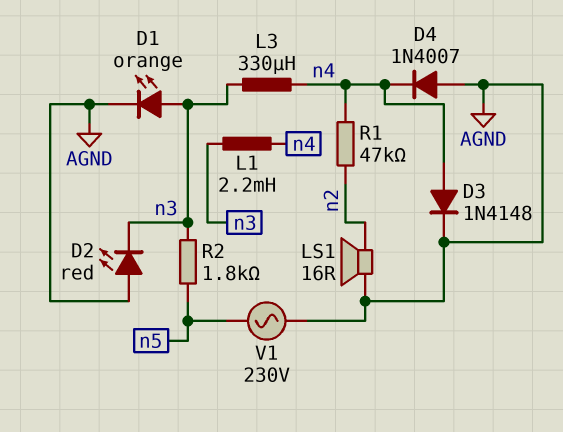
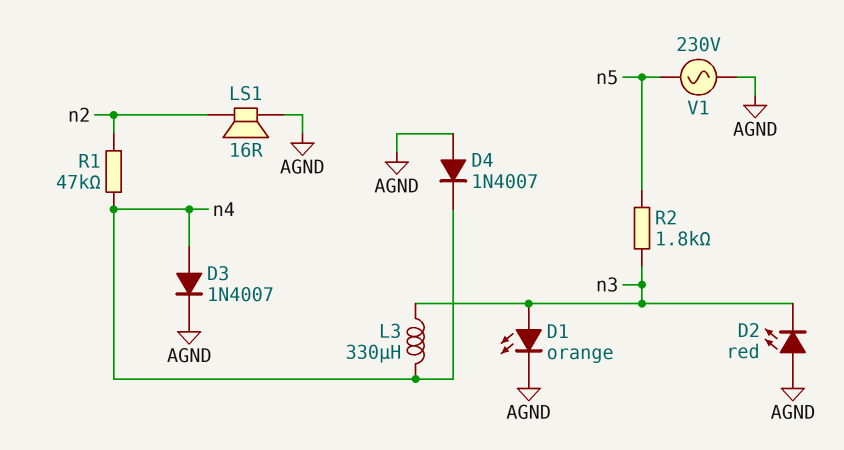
D3: diode 1N4148 (A n4, K AGND) -> diode 1N4007 (A n4, K AGND)
L1: 2.2mH (n3, n4) -> none

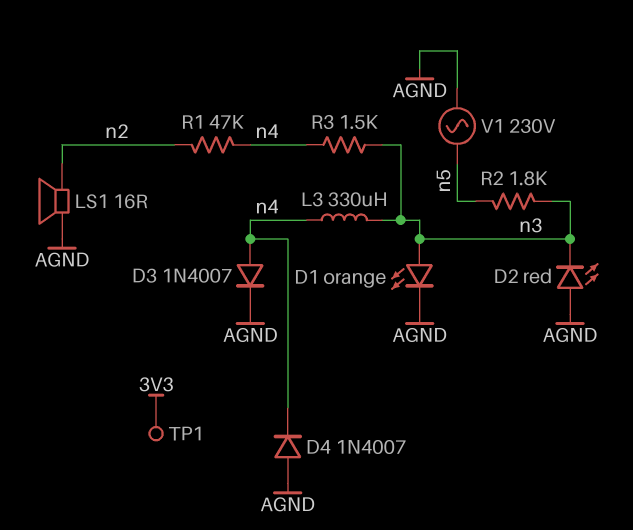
R3: none -> 1.5k (n3, n4)
TP1: none -> test point (3V3)

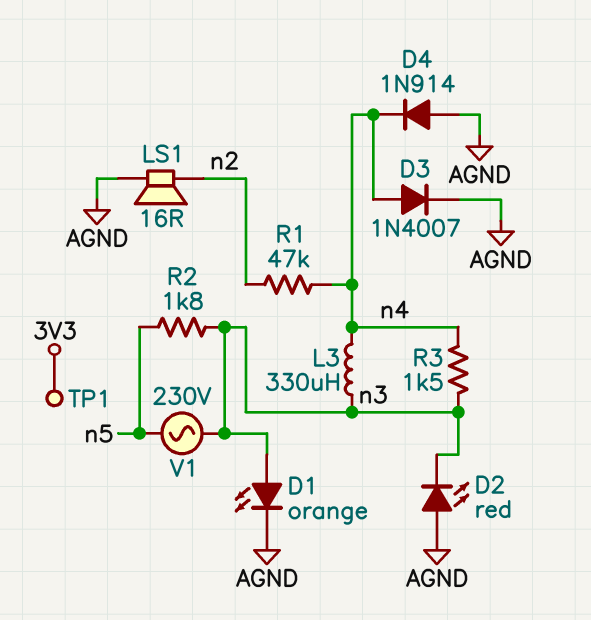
D4: diode 1N4007 (A AGND, K n4) -> diode 1N914 (A AGND, K n4)
V1: AC 230V (AGND, n5) -> AC 230V (n3, n5)

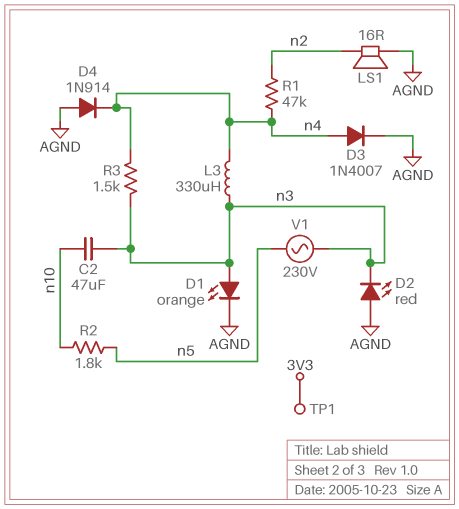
C2: none -> 47uF (n3, n10)
R2: 1.8k (n3, n5) -> 1.8k (n5, n10)

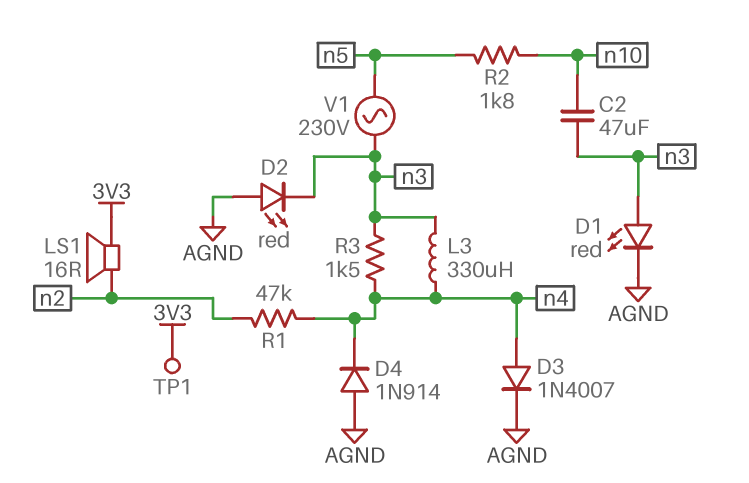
D1: LED orange (A n3, K AGND) -> LED red (A n3, K AGND)
LS1: speaker 16R (AGND, n2) -> speaker 16R (3V3, n2)

